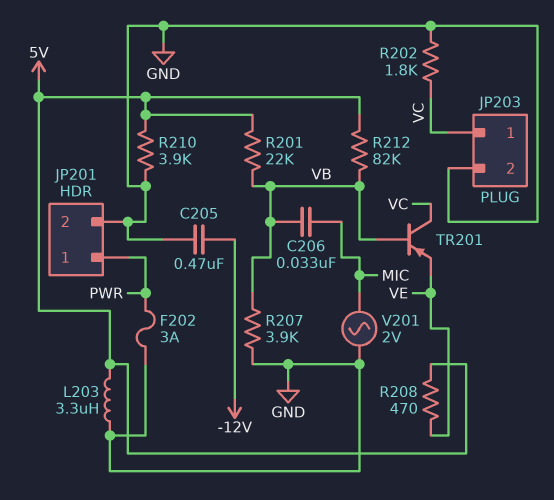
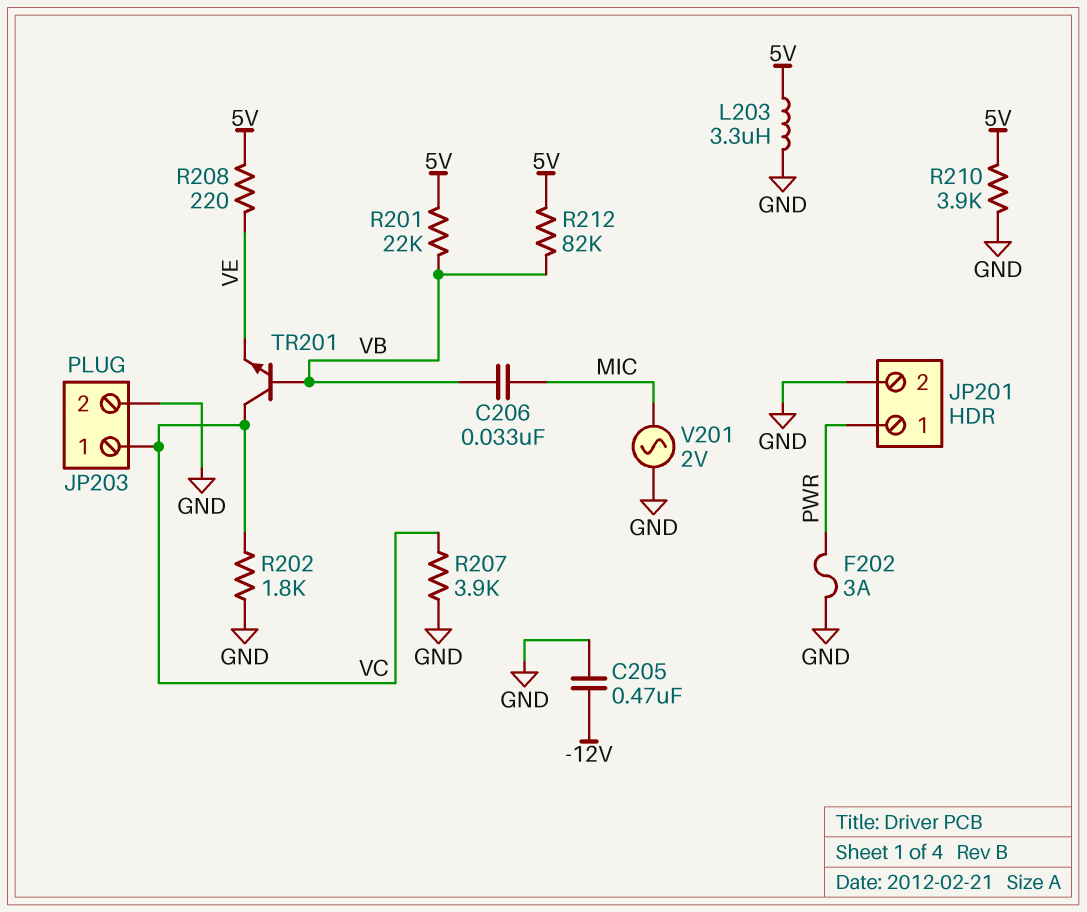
R207: 3.9k (GND, VB) -> 3.9k (GND, VC)
R208: 470 (5V, VE) -> 220 (5V, VE)
TR201: PNP (B VB, C VC, E VE) -> NPN (B VB, C VC, E VE)

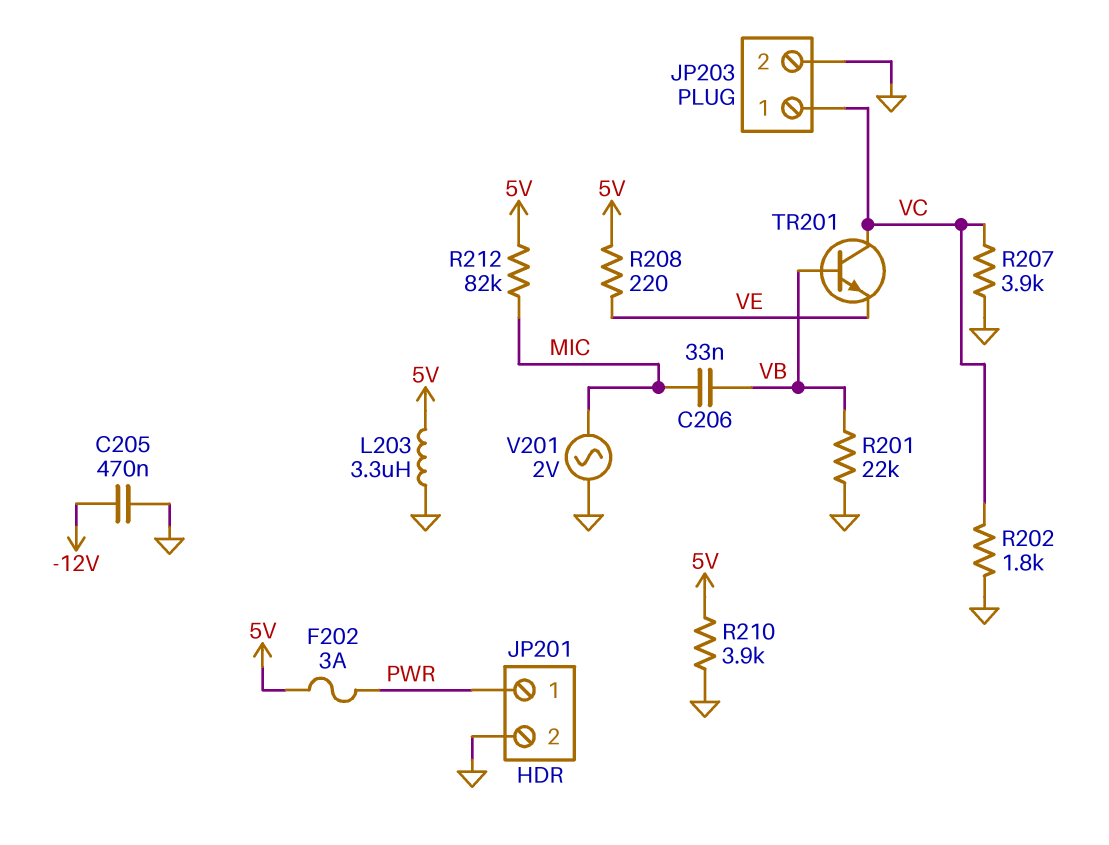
F202: 3A (GND, PWR) -> 3A (5V, PWR)
R201: 22k (5V, VB) -> 22k (GND, VB)
R212: 82k (5V, VB) -> 82k (5V, MIC)

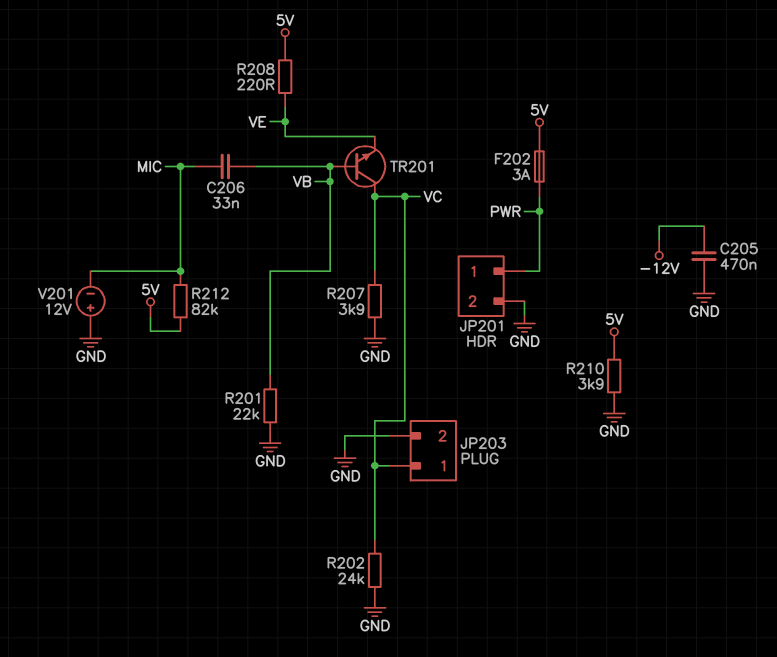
L203: 3.3uH (5V, GND) -> none
R202: 1.8k (GND, VC) -> 24k (GND, VC)
V201: AC 2V (GND, MIC) -> 12V (plus GND, minus MIC)

